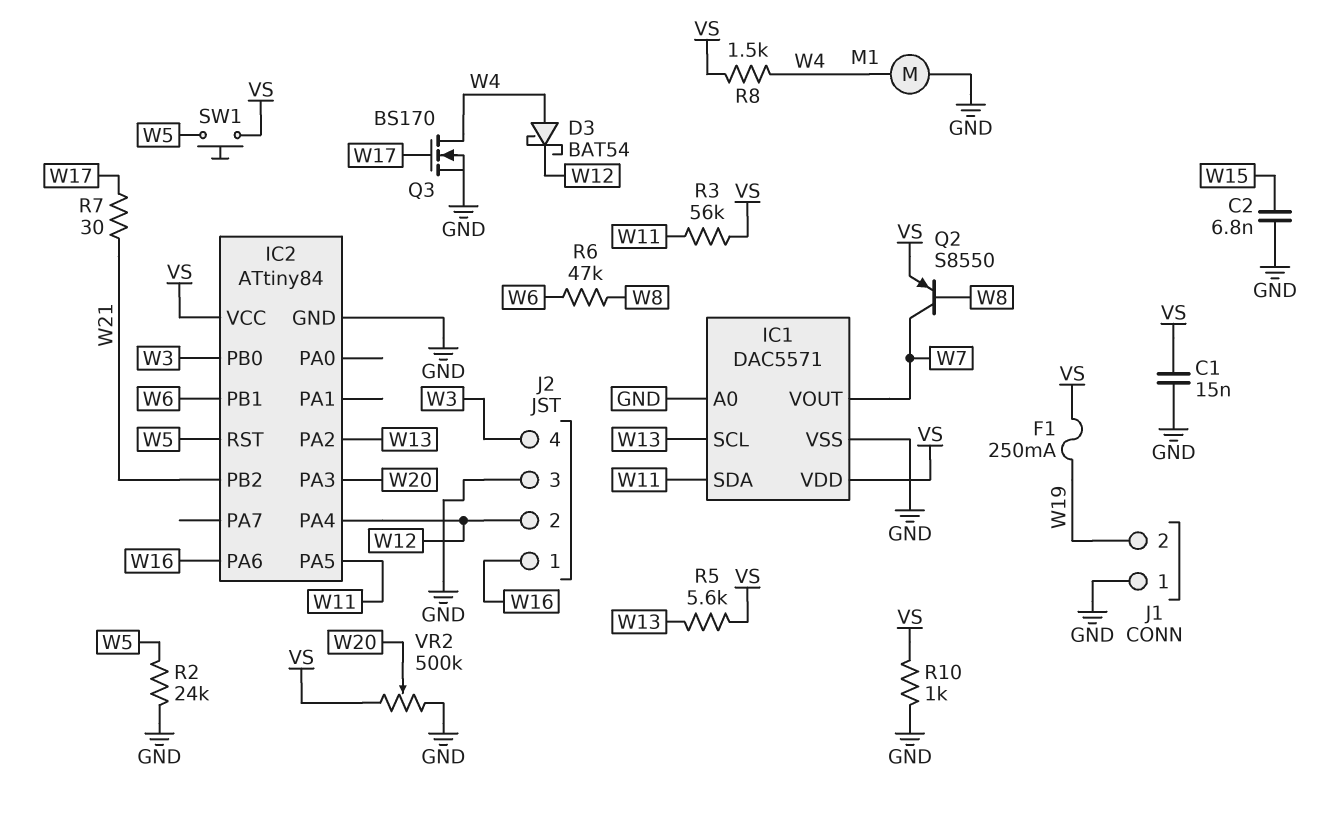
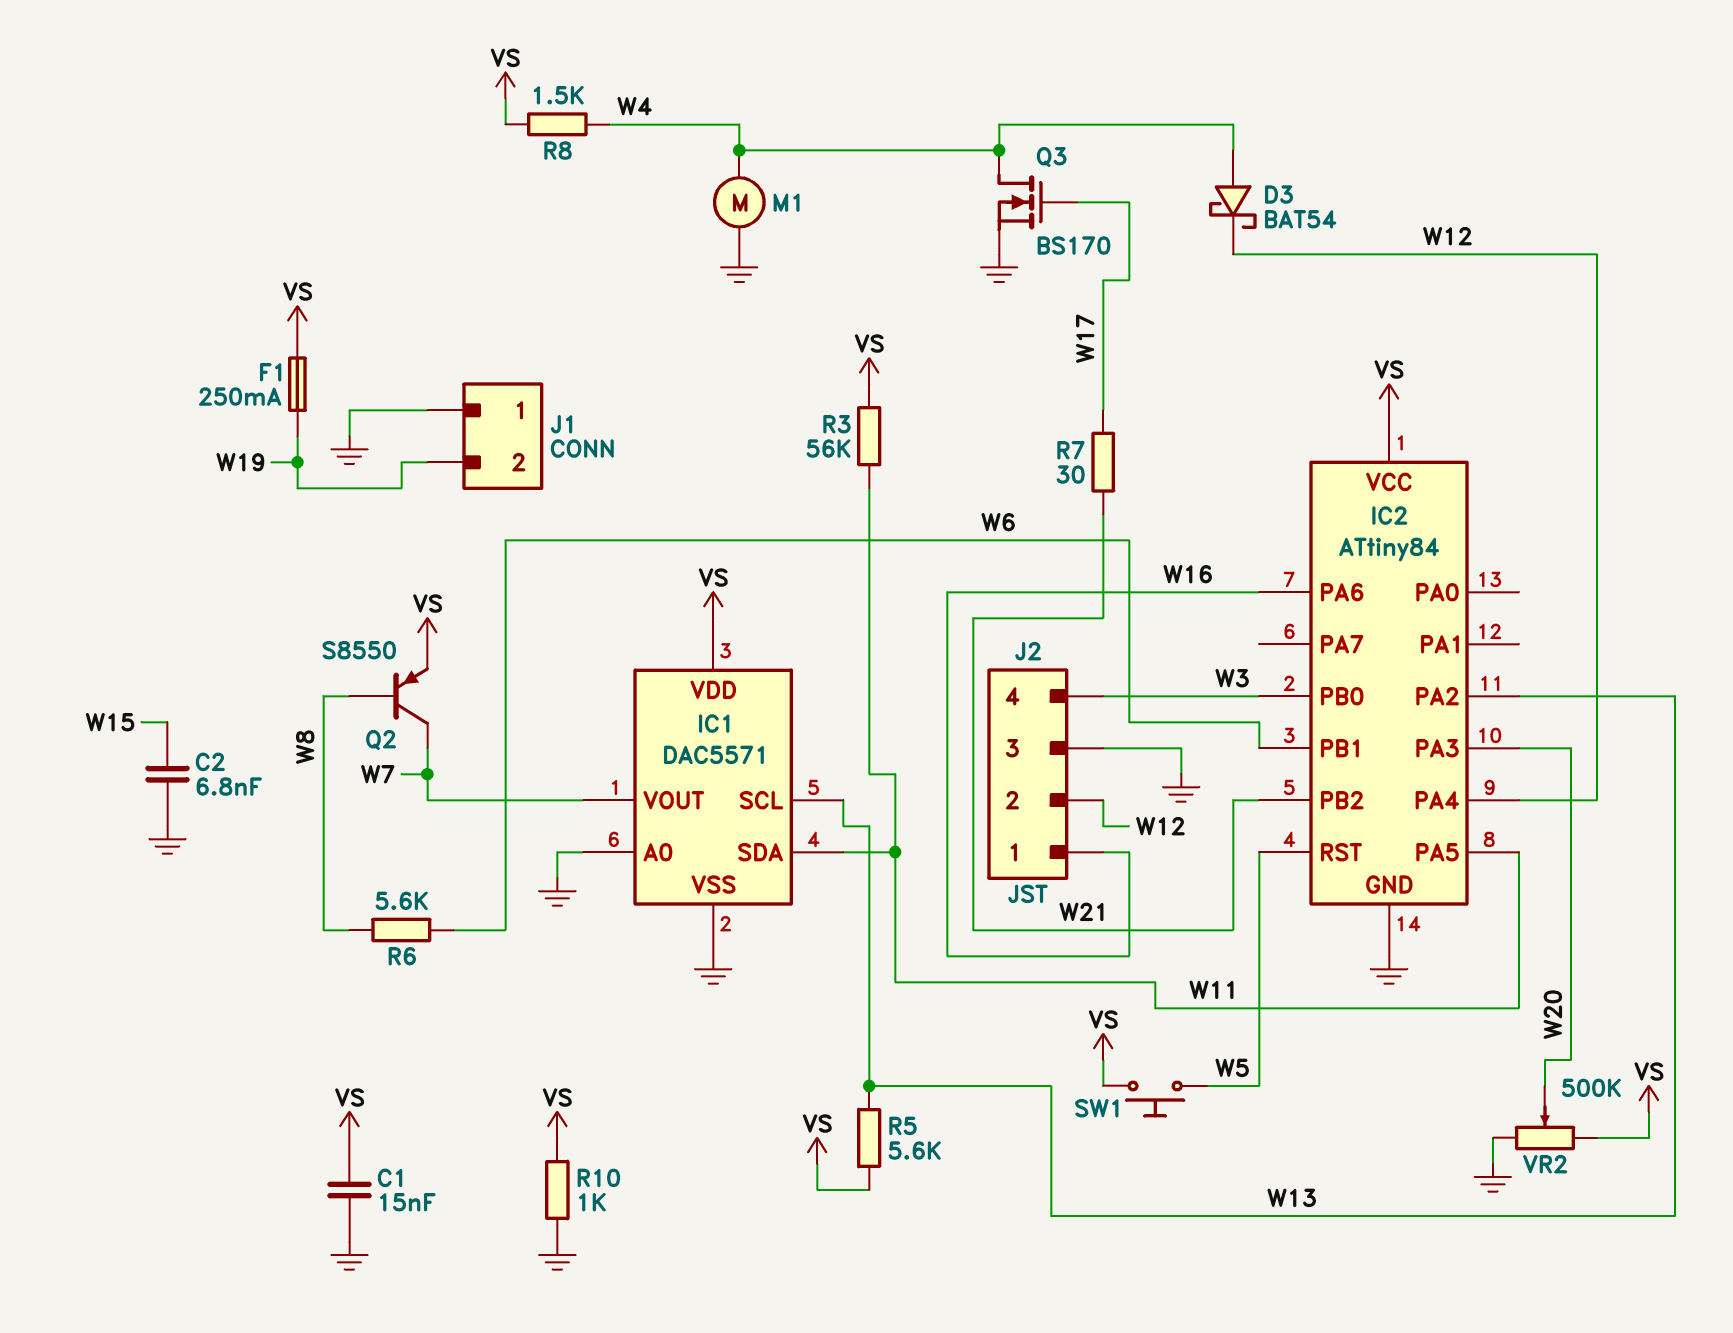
R2: 24k (GND, W5) -> none
R6: 47k (W6, W8) -> 5.6k (W6, W8)

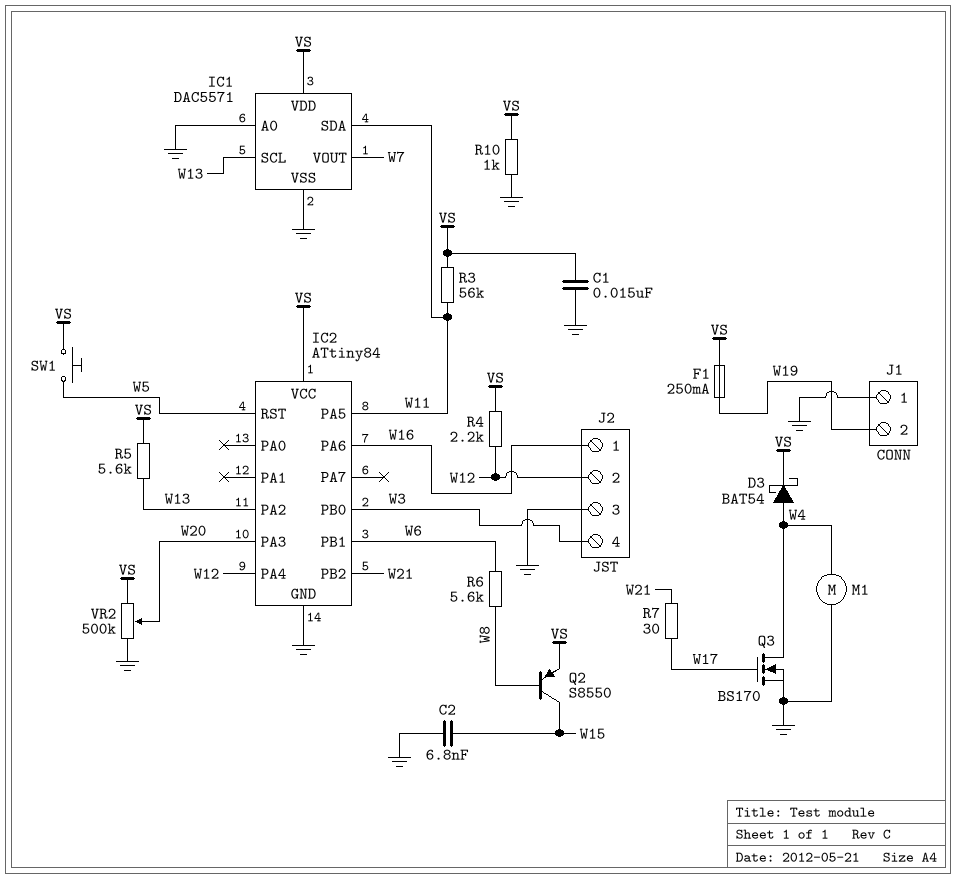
D3: schottky BAT54 (A W4, K W12) -> schottky BAT54 (A W4, K VS)
Q2: PNP S8550 (B W8, C W7, E VS) -> PNP S8550 (B W8, C W15, E VS)
R4: none -> 2.2k (VS, W12)
R8: 1.5k (VS, W4) -> none

